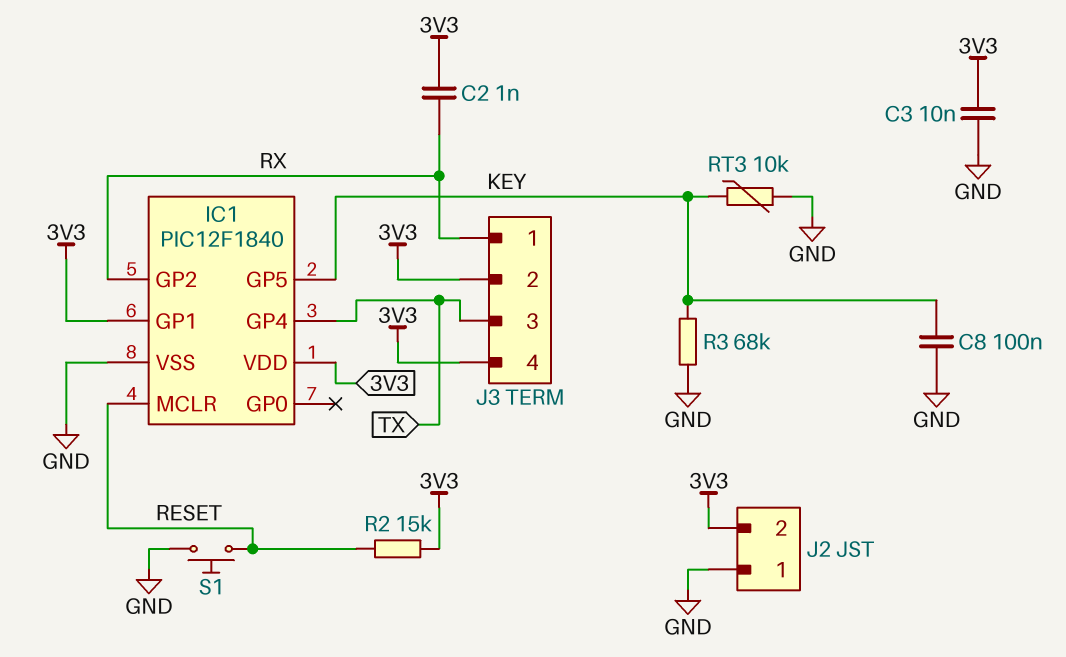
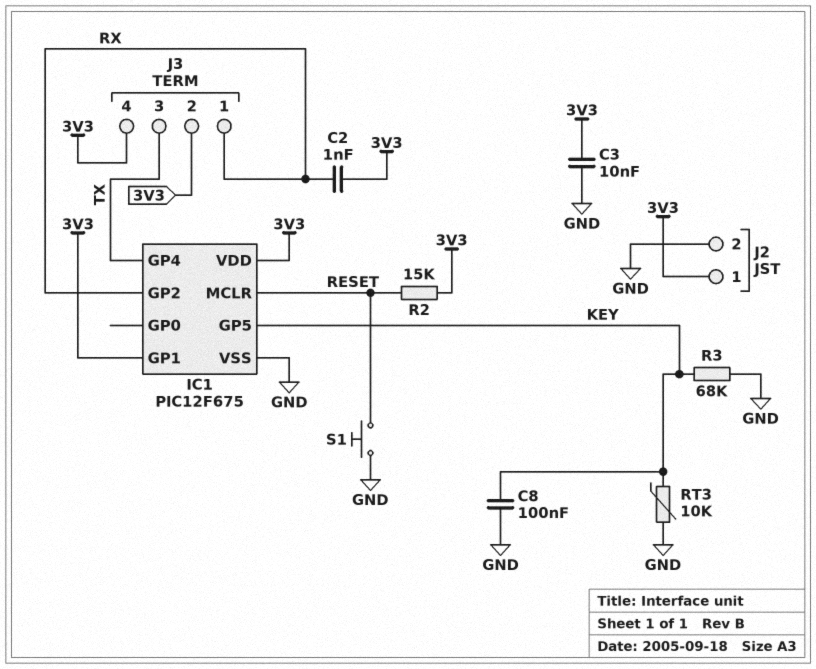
IC1: PIC12F1840 -> PIC12F675
J2 pin 1: GND -> 3V3
J2 pin 2: 3V3 -> GND

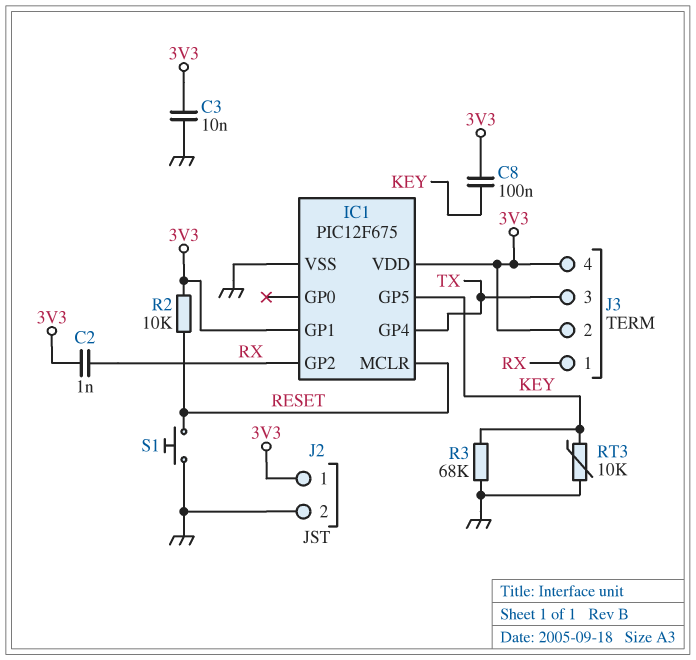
C8: 100nF (GND, KEY) -> 100nF (3V3, KEY)
R2: 15k (3V3, RESET) -> 10k (3V3, RESET)

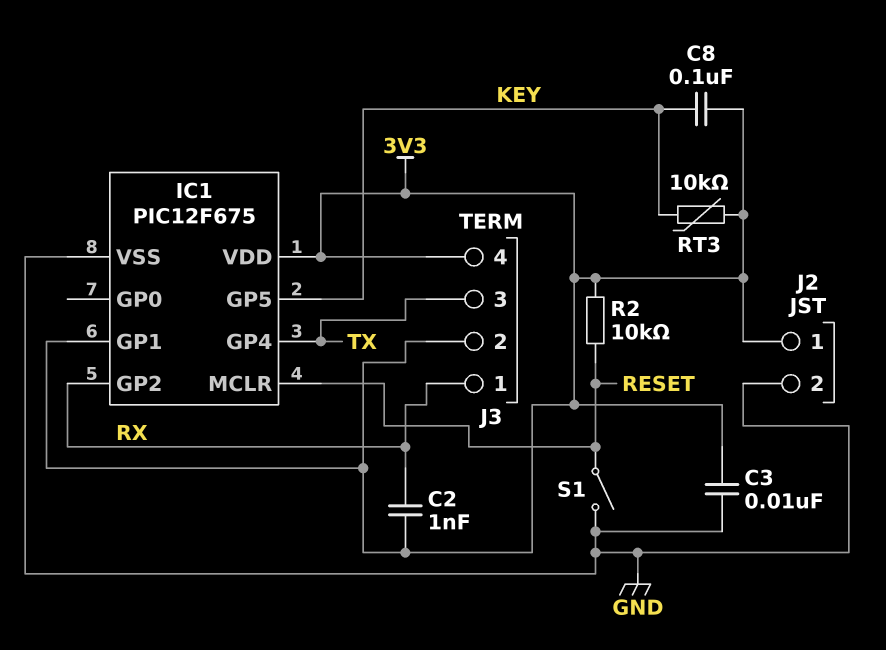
R3: 68k (GND, KEY) -> none
RT3: 10k (GND, KEY) -> 10k (3V3, KEY)
S1: button (GND, RESET) -> switch (GND, RESET)

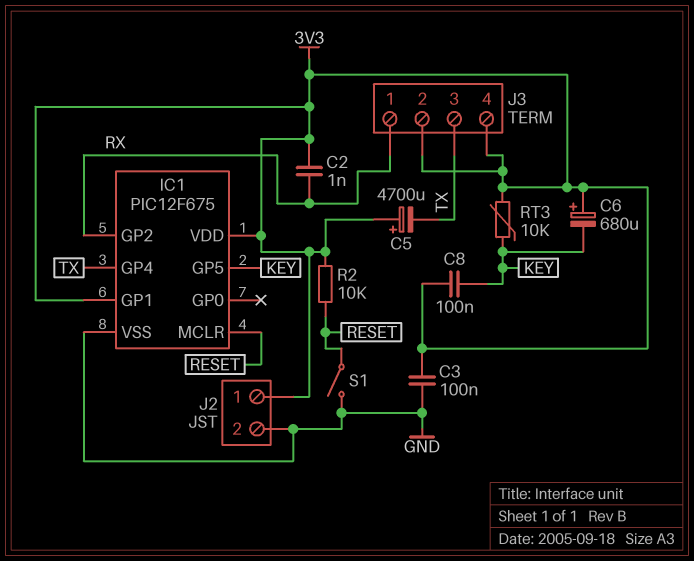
C3: 10nF (3V3, GND) -> 100nF (3V3, GND)
C5: none -> 4700uF (plus 3V3, minus TX)
C6: none -> 680uF (plus 3V3, minus KEY)

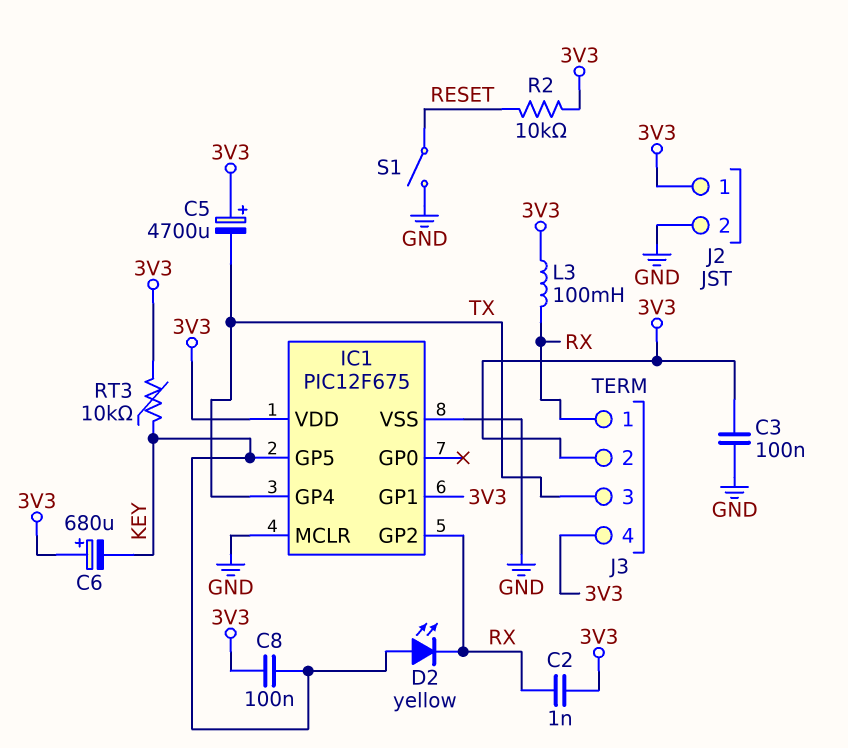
D2: none -> LED yellow (A KEY, K RX)
IC1 pin MCLR: RESET -> GND
L3: none -> 100mH (3V3, RX)

